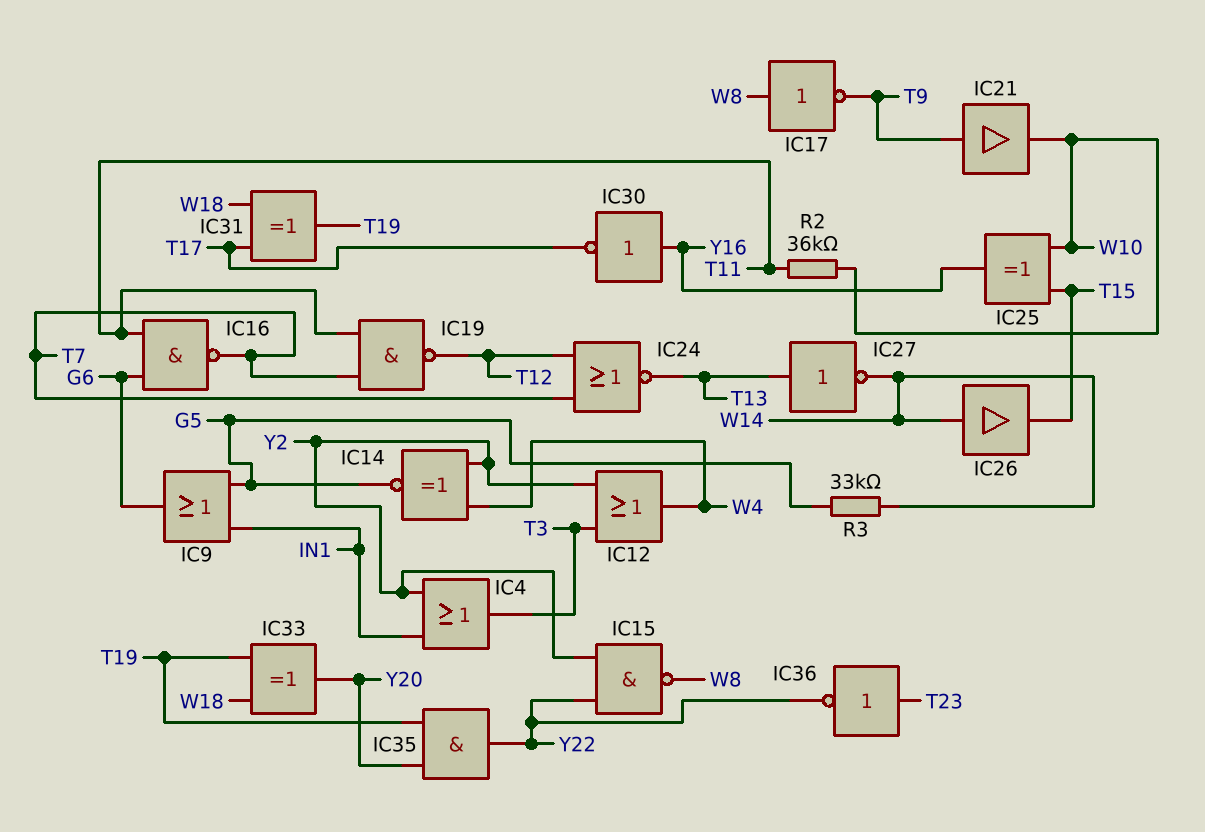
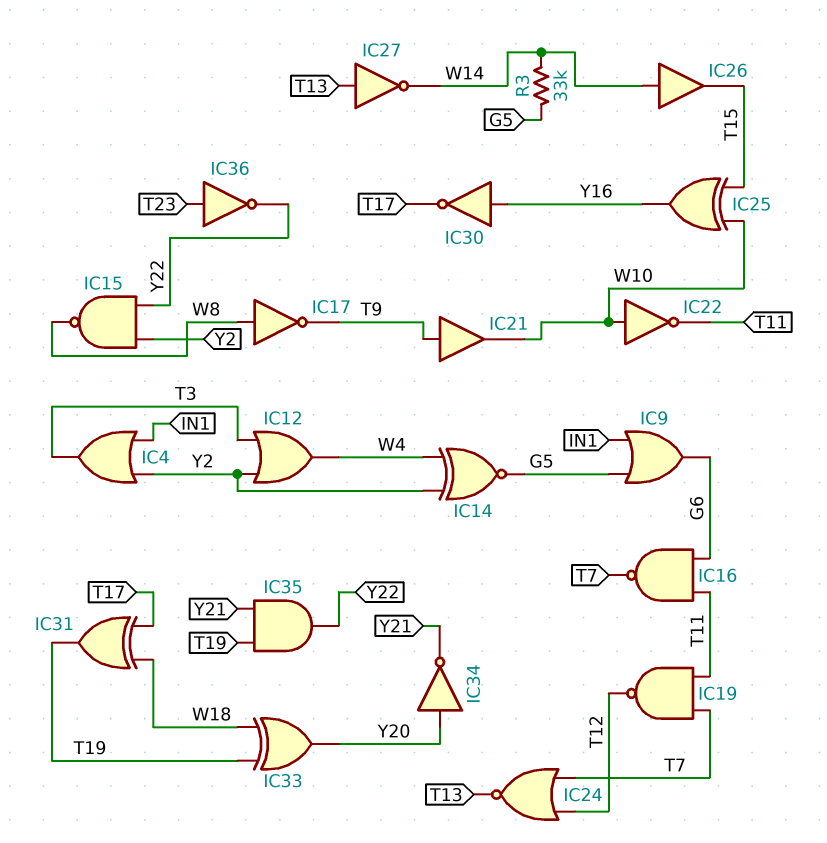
IC22: none -> NOT (in W10, out T11)
IC34: none -> NOT (in Y20, out Y21)
IC35: AND (in T19, in Y20, out Y22) -> AND (in T19, in Y21, out Y22)
R2: 36k (T11, W10) -> none

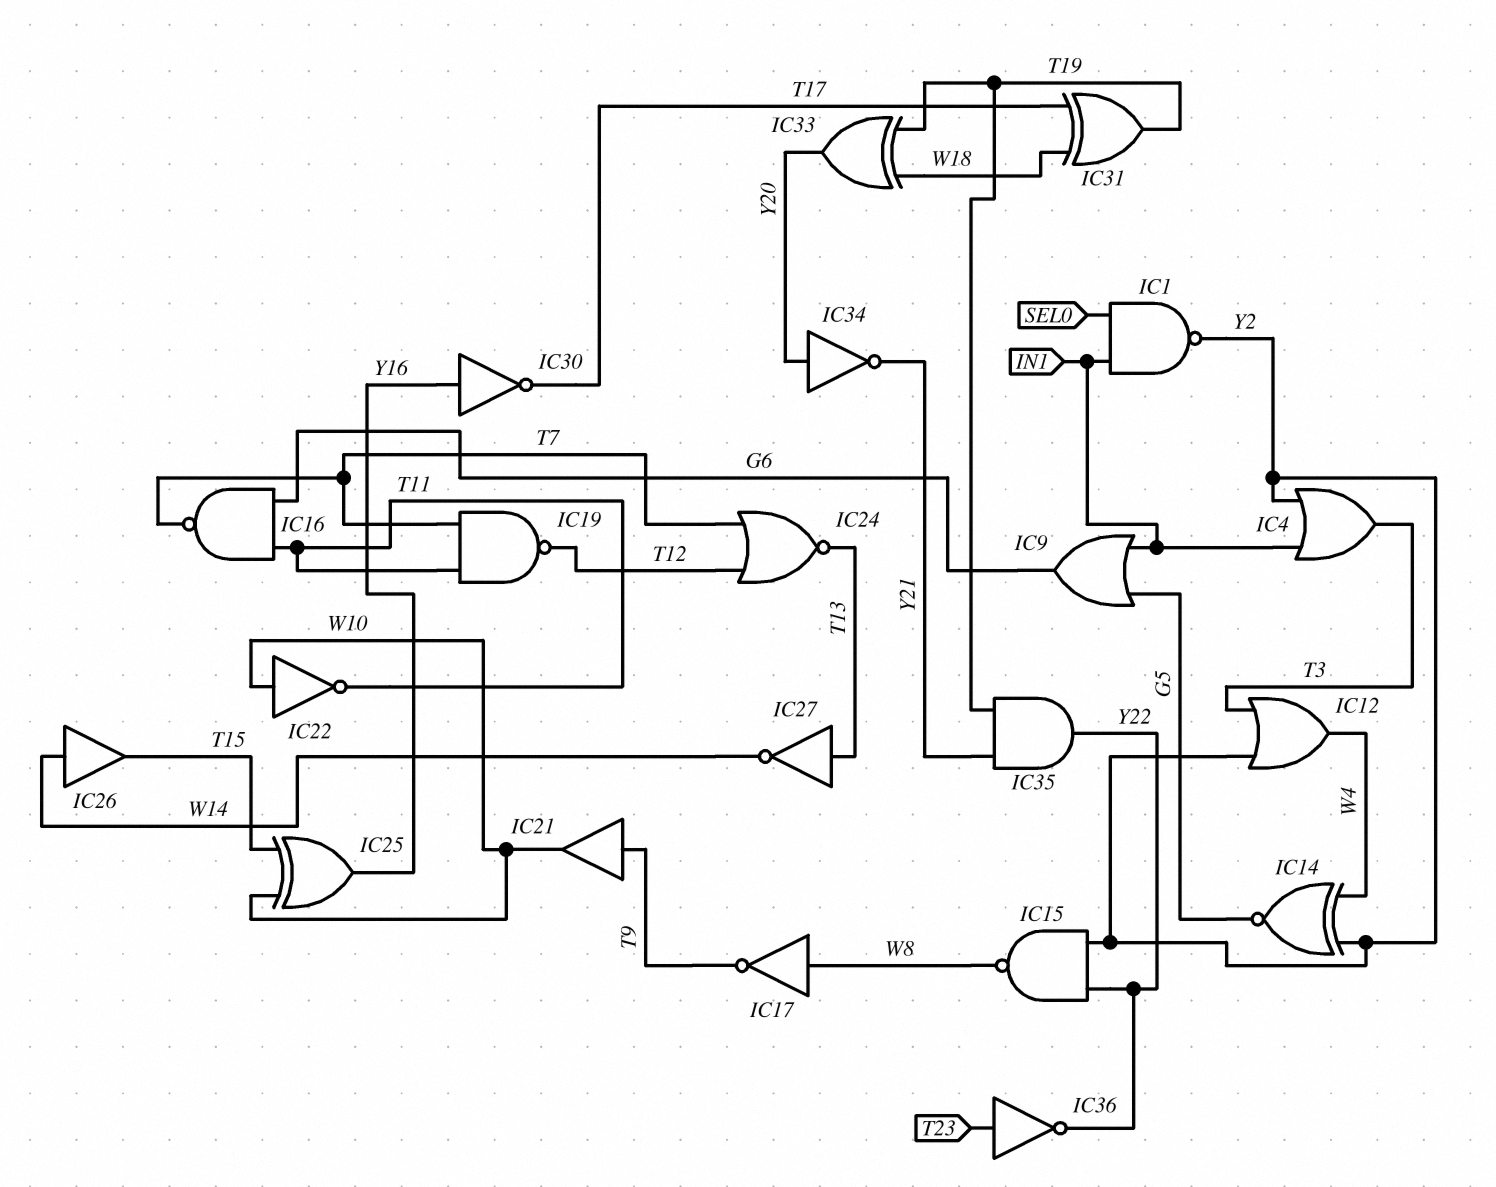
IC1: none -> NAND (in IN1, in SEL0, out Y2)
R3: 33k (G5, W14) -> none

